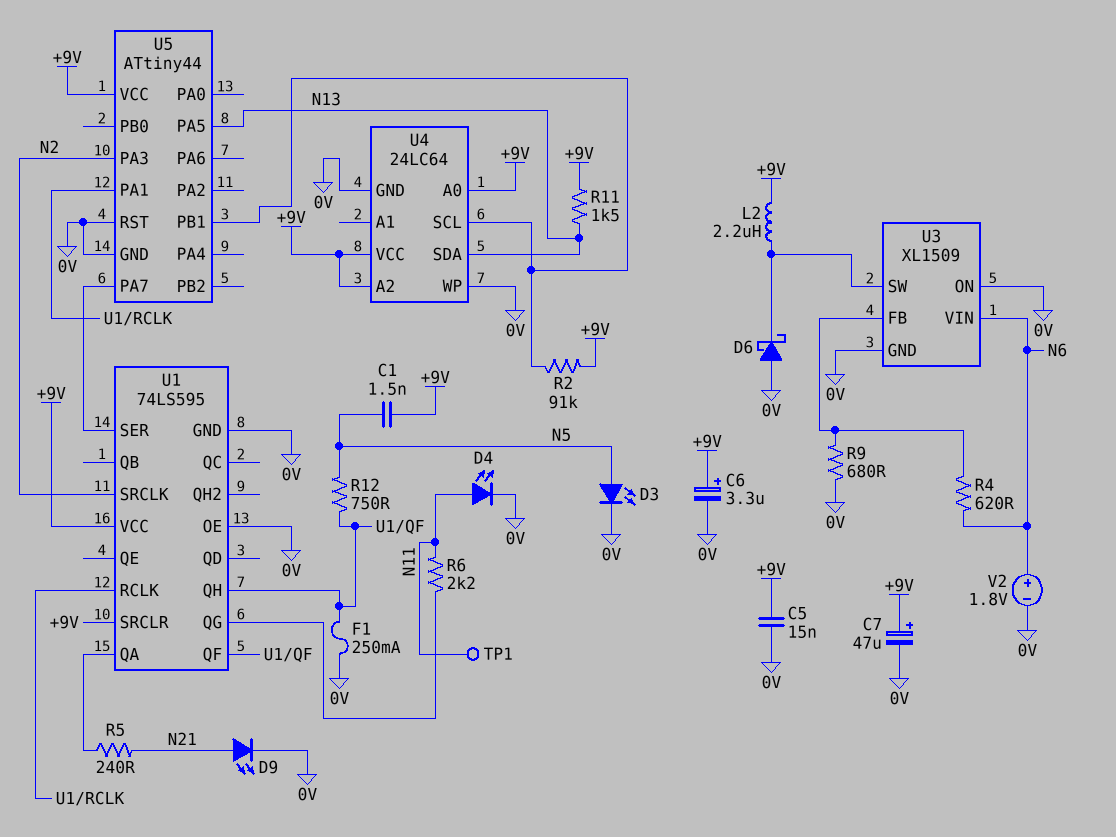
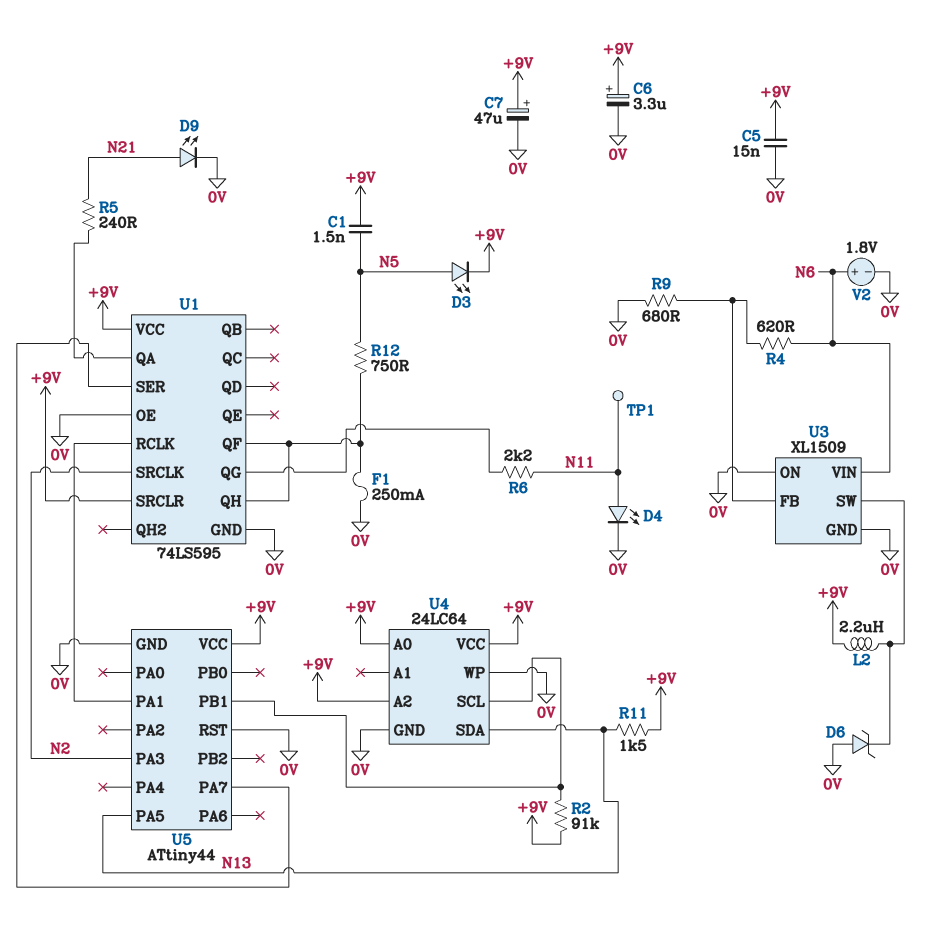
D3: LED (A N5, K 0V) -> LED (A N5, K +9V)
D6: schottky (A 0V, K U3/SW) -> zener (A 0V, K U3/SW)

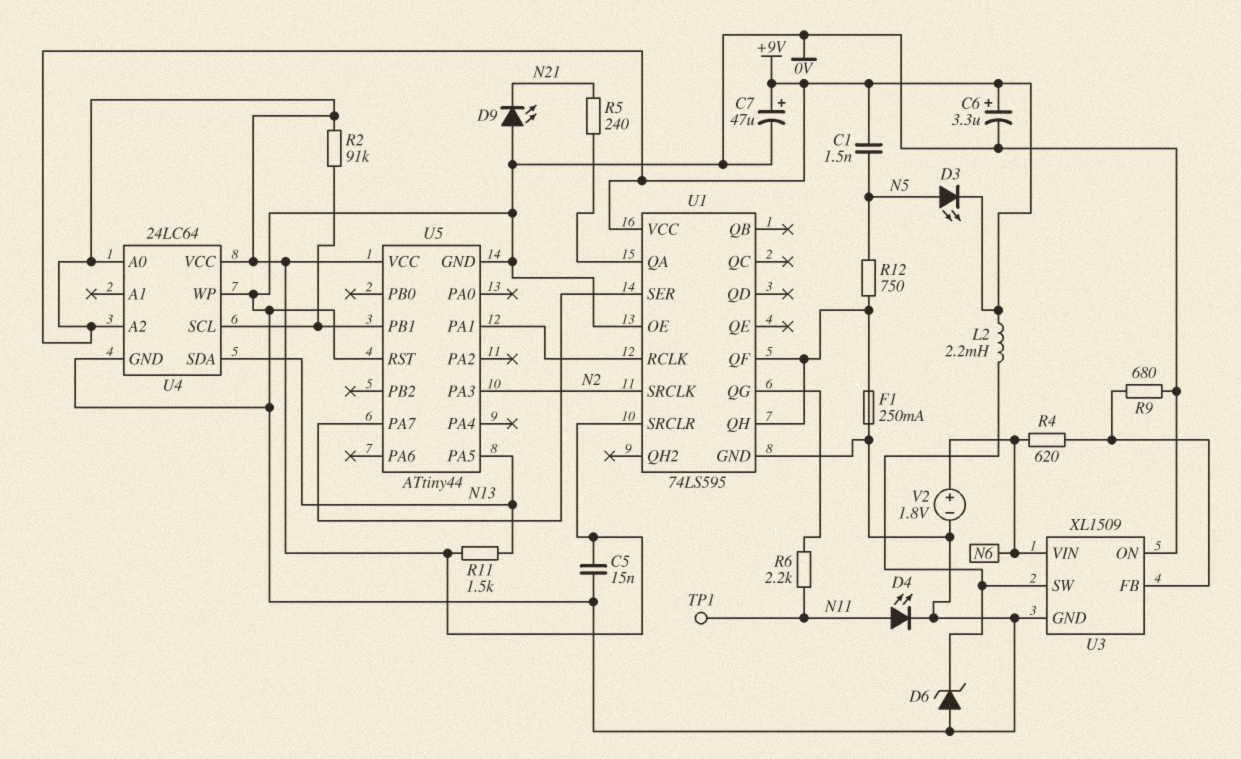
D9: LED (A N21, K 0V) -> LED (A 0V, K N21)
L2: 2.2uH (+9V, U3/SW) -> 2.2mH (+9V, U3/SW)

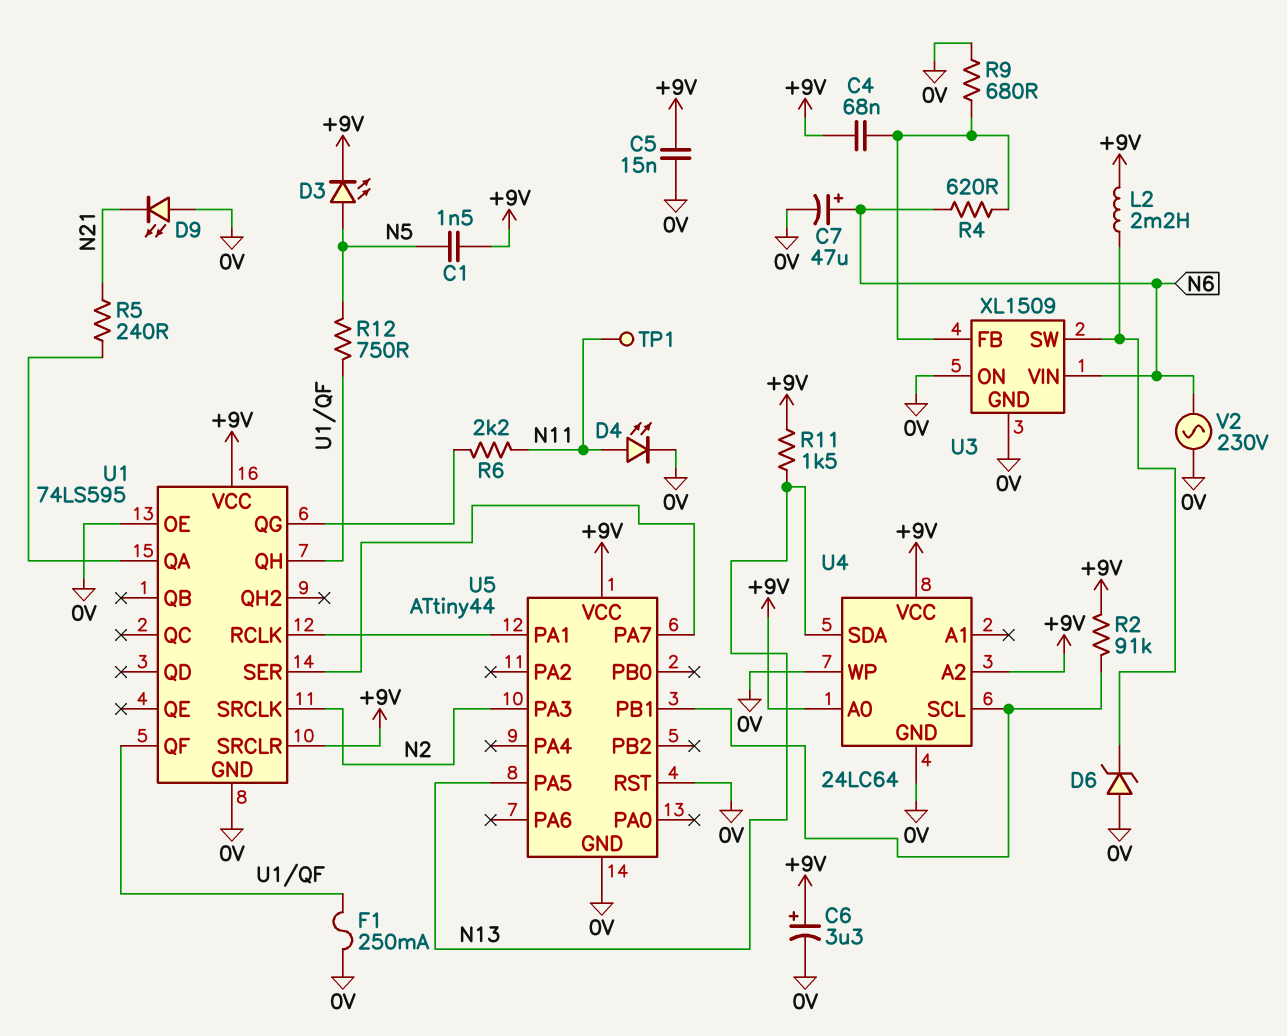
C4: none -> 68nF (+9V, U3/FB)
C7: 47uF (plus +9V, minus 0V) -> 47uF (plus N6, minus 0V)
V2: 1.8V (plus N6, minus 0V) -> AC 230V (0V, N6)

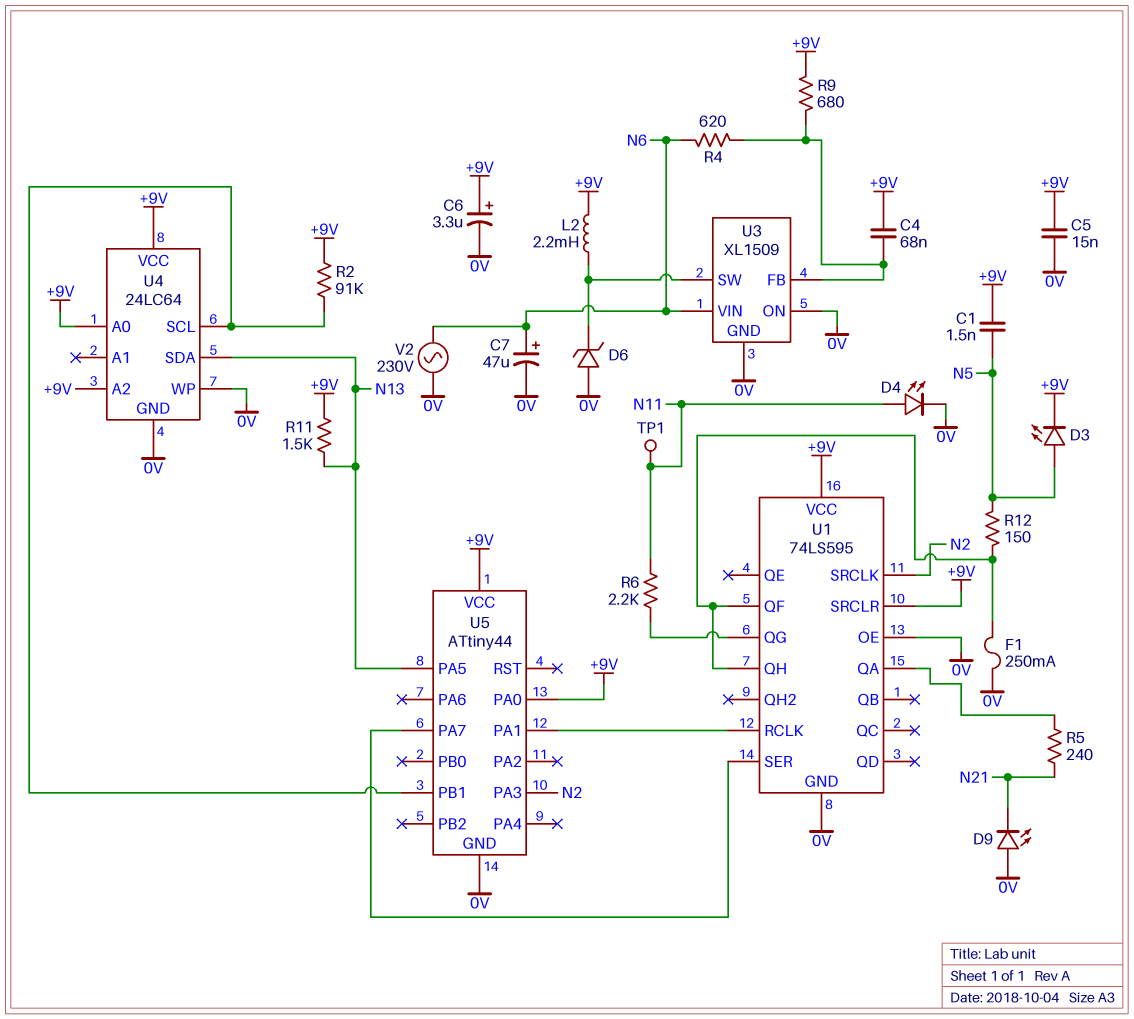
R9: 680 (0V, U3/FB) -> 680 (+9V, U3/FB)
R12: 750 (N5, U1/QF) -> 150 (N5, U1/QF)
U5 pin PA0: none -> +9V
U5 pin RST: 0V -> none

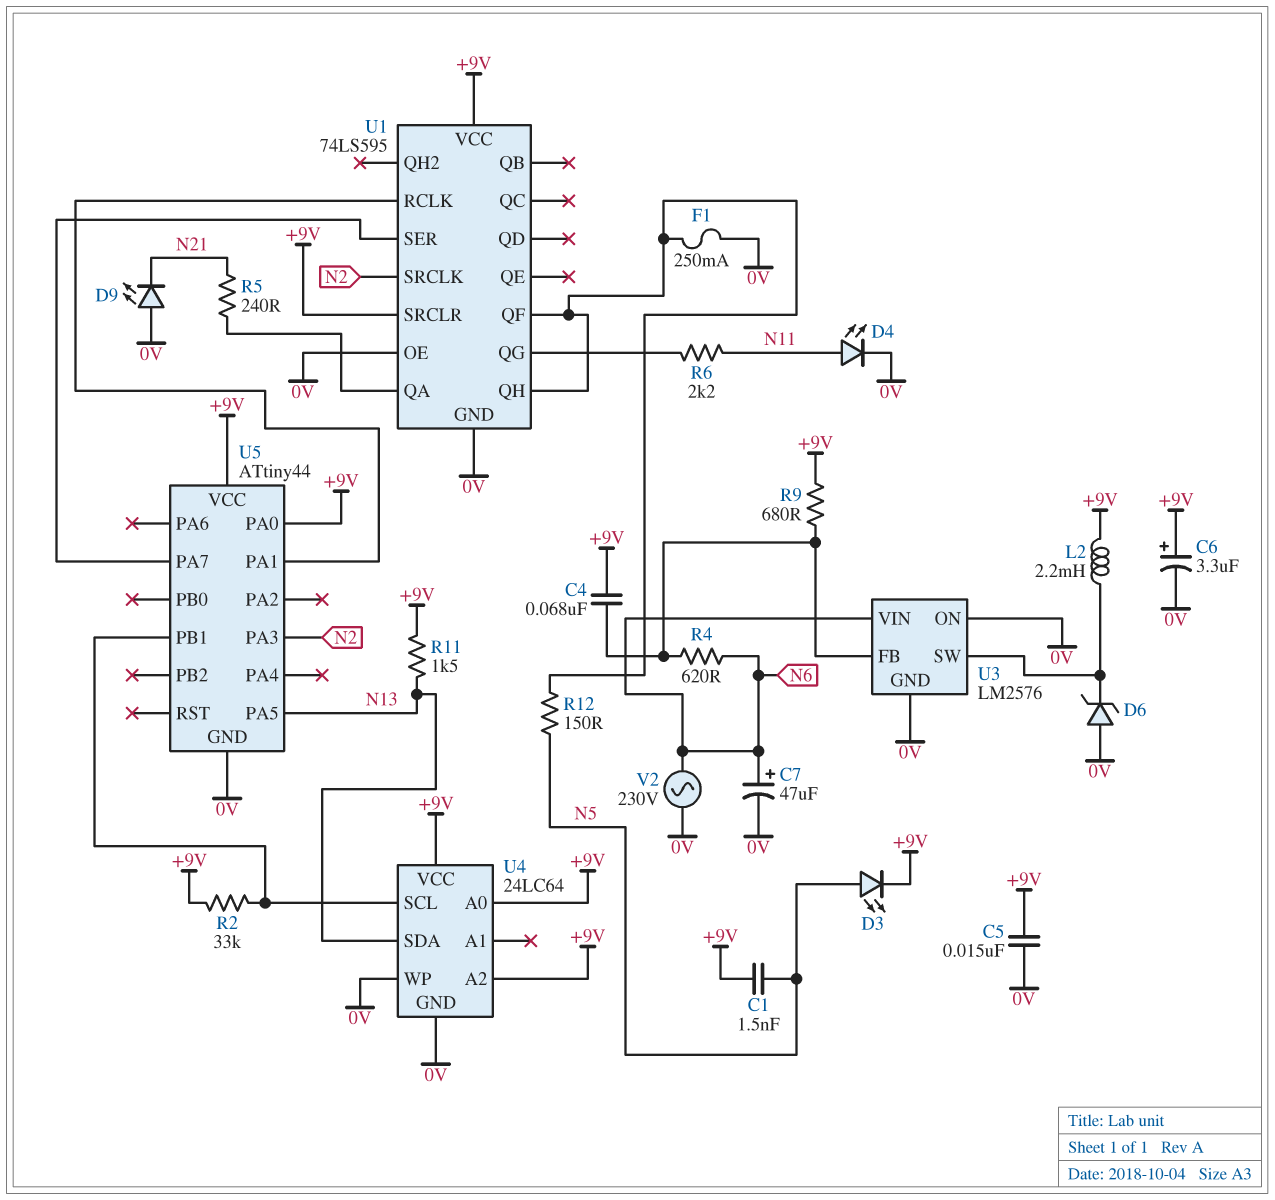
R2: 91k (+9V, U4/SCL) -> 33k (+9V, U4/SCL)
TP1: test point (N11) -> none
U3: XL1509 -> LM2576

